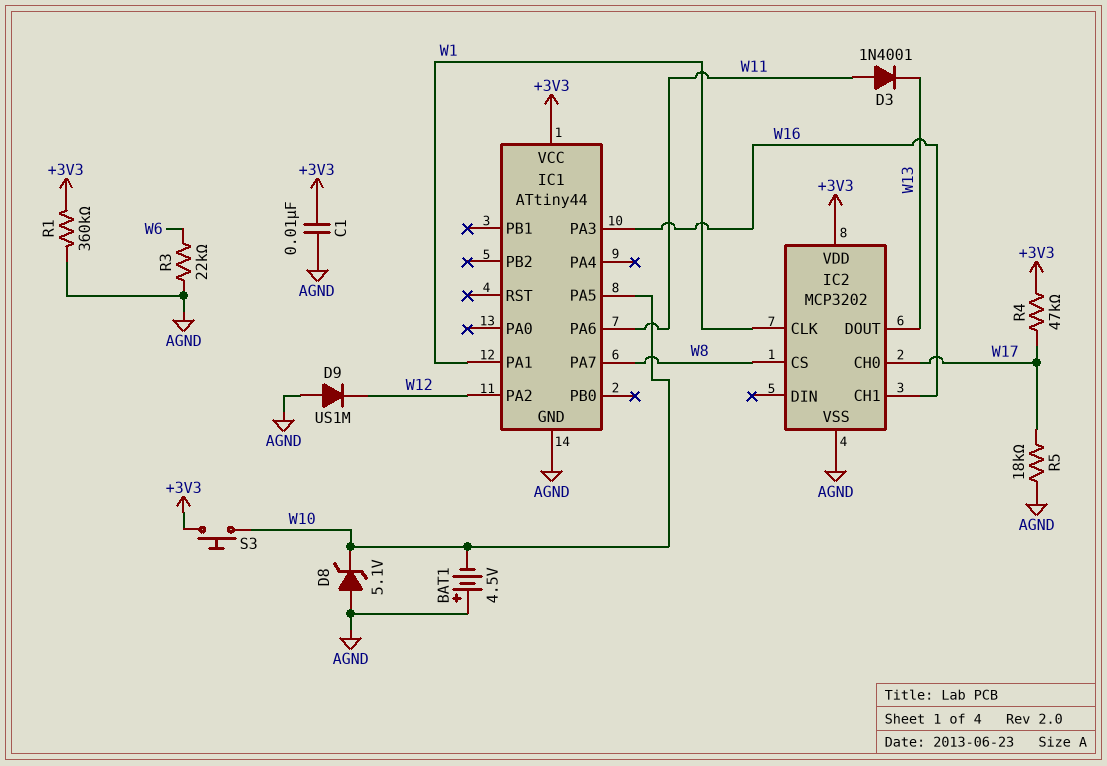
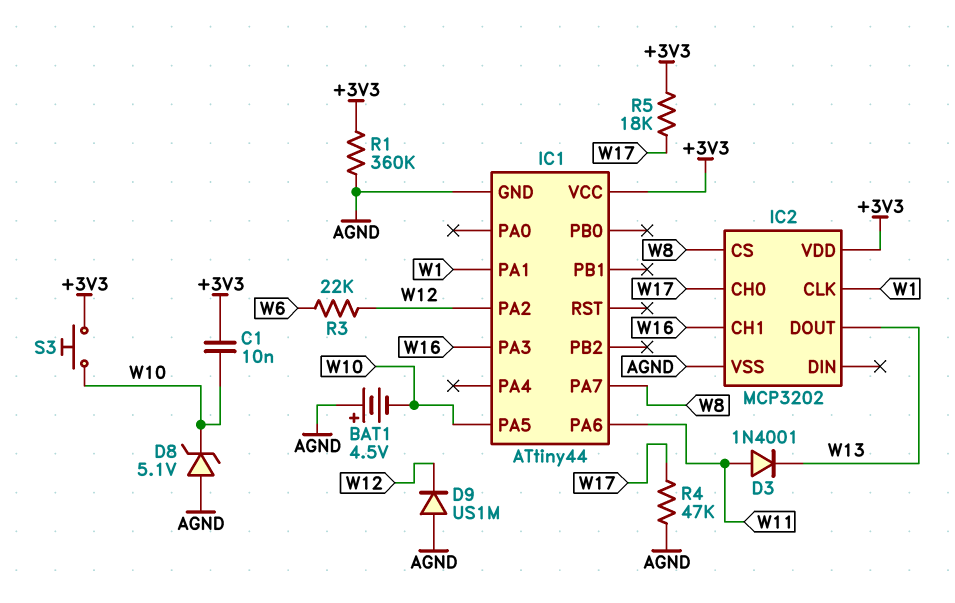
C1: 10nF (+3V3, AGND) -> 10nF (+3V3, W10)
R3: 22k (AGND, W6) -> 22k (W6, W12)
R4: 47k (+3V3, W17) -> 47k (AGND, W17)
R5: 18k (AGND, W17) -> 18k (+3V3, W17)

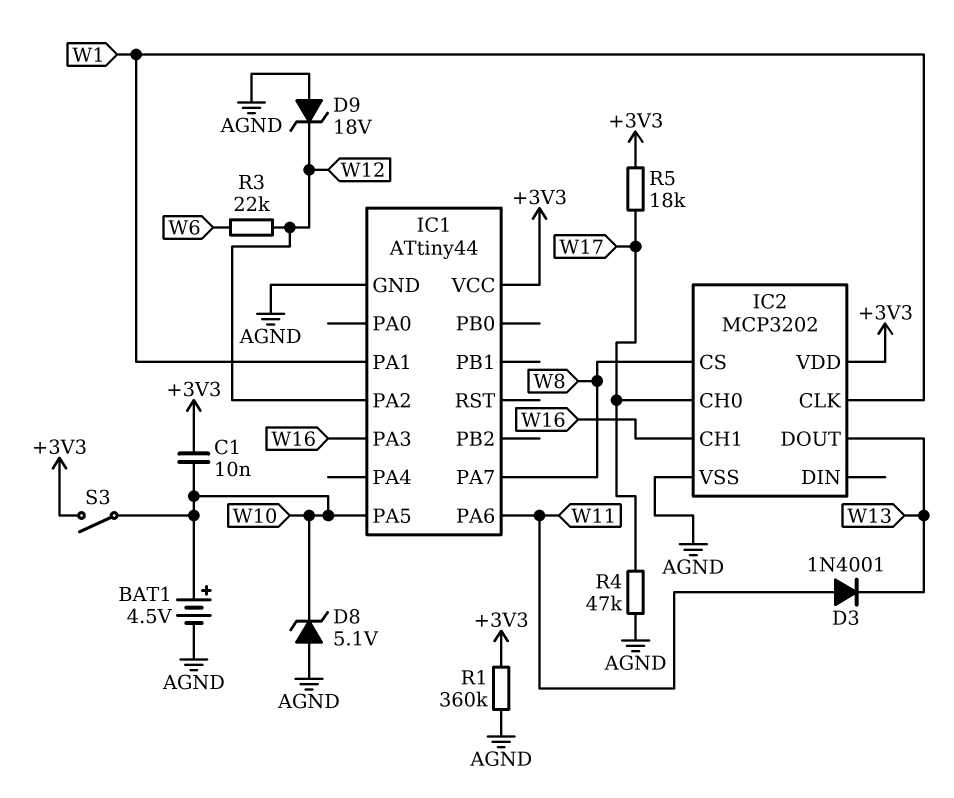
BAT1: 4.5V (plus AGND, minus W10) -> 4.5V (plus W10, minus AGND)
D9: diode US1M (A AGND, K W12) -> zener 18V (A AGND, K W12)
S3: button (+3V3, W10) -> switch (+3V3, W10)

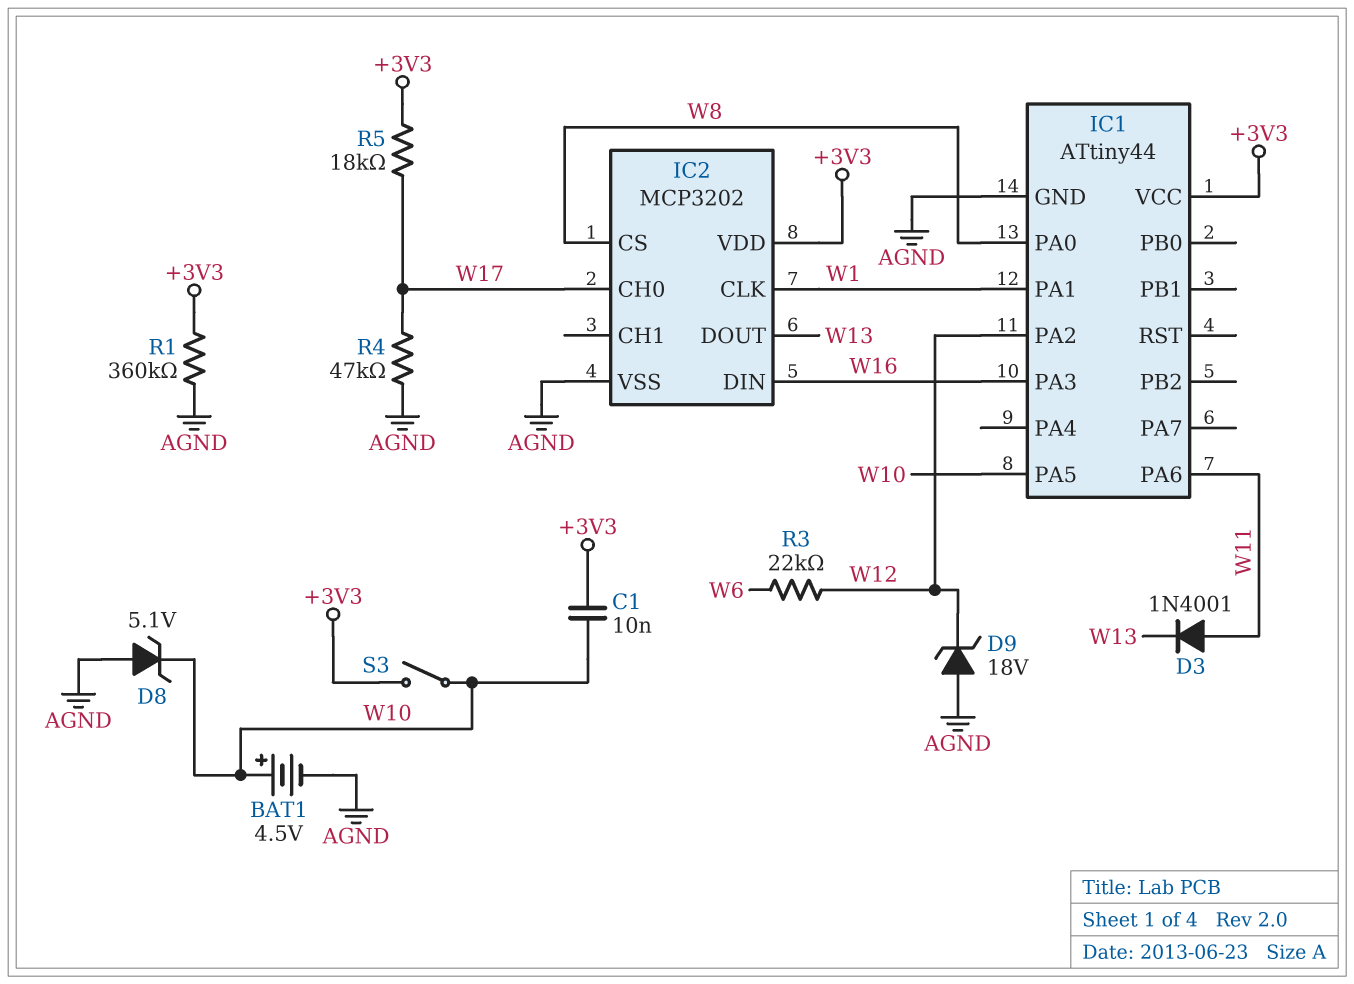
IC1 pin PA0: none -> W8
IC1 pin PA7: W8 -> none
IC2 pin CH1: W16 -> none
IC2 pin DIN: none -> W16

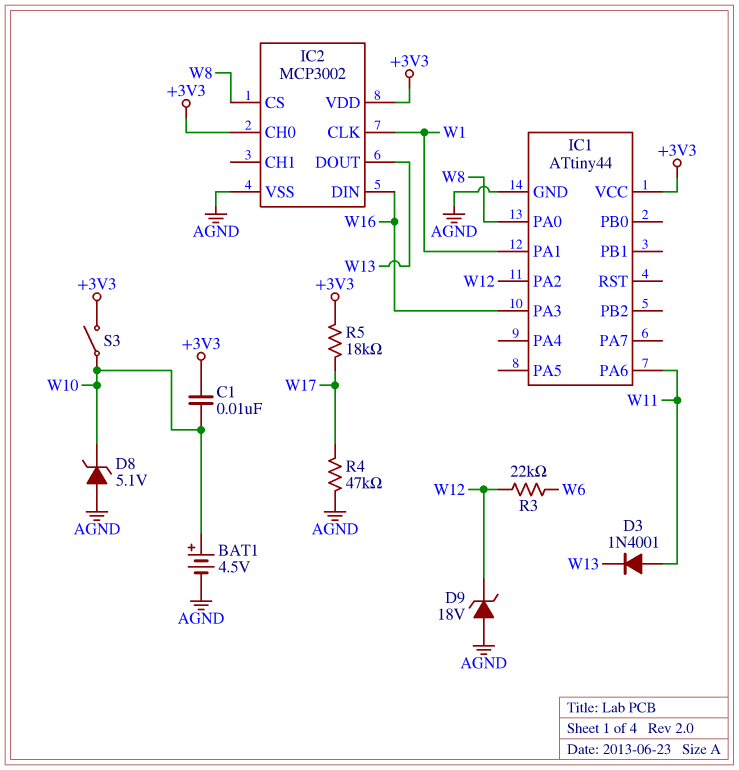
IC1 pin PA5: W10 -> none
IC2: MCP3202 -> MCP3002
IC2 pin CH0: W17 -> +3V3
R1: 360k (+3V3, AGND) -> none

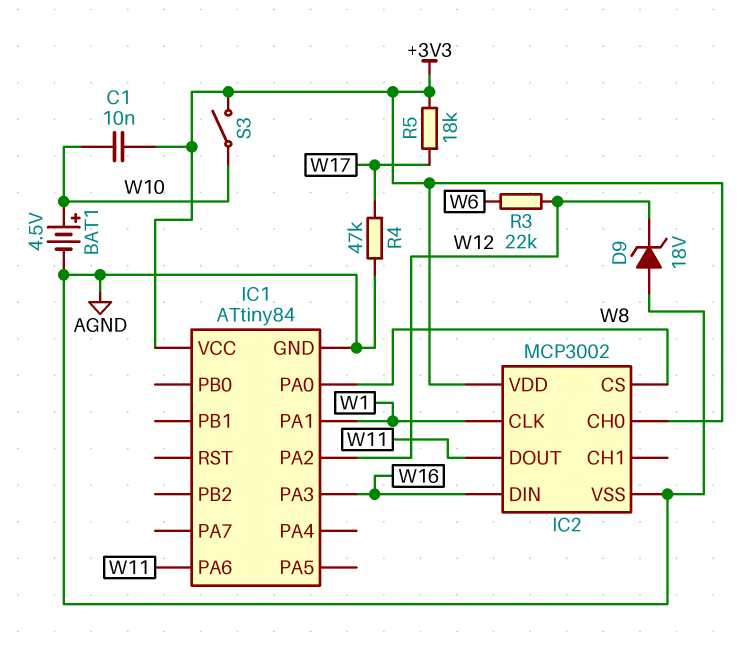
D3: diode 1N4001 (A W11, K W13) -> none
D8: zener 5.1V (A AGND, K W10) -> none
IC1: ATtiny44 -> ATtiny84
IC2 pin DOUT: W13 -> W11

